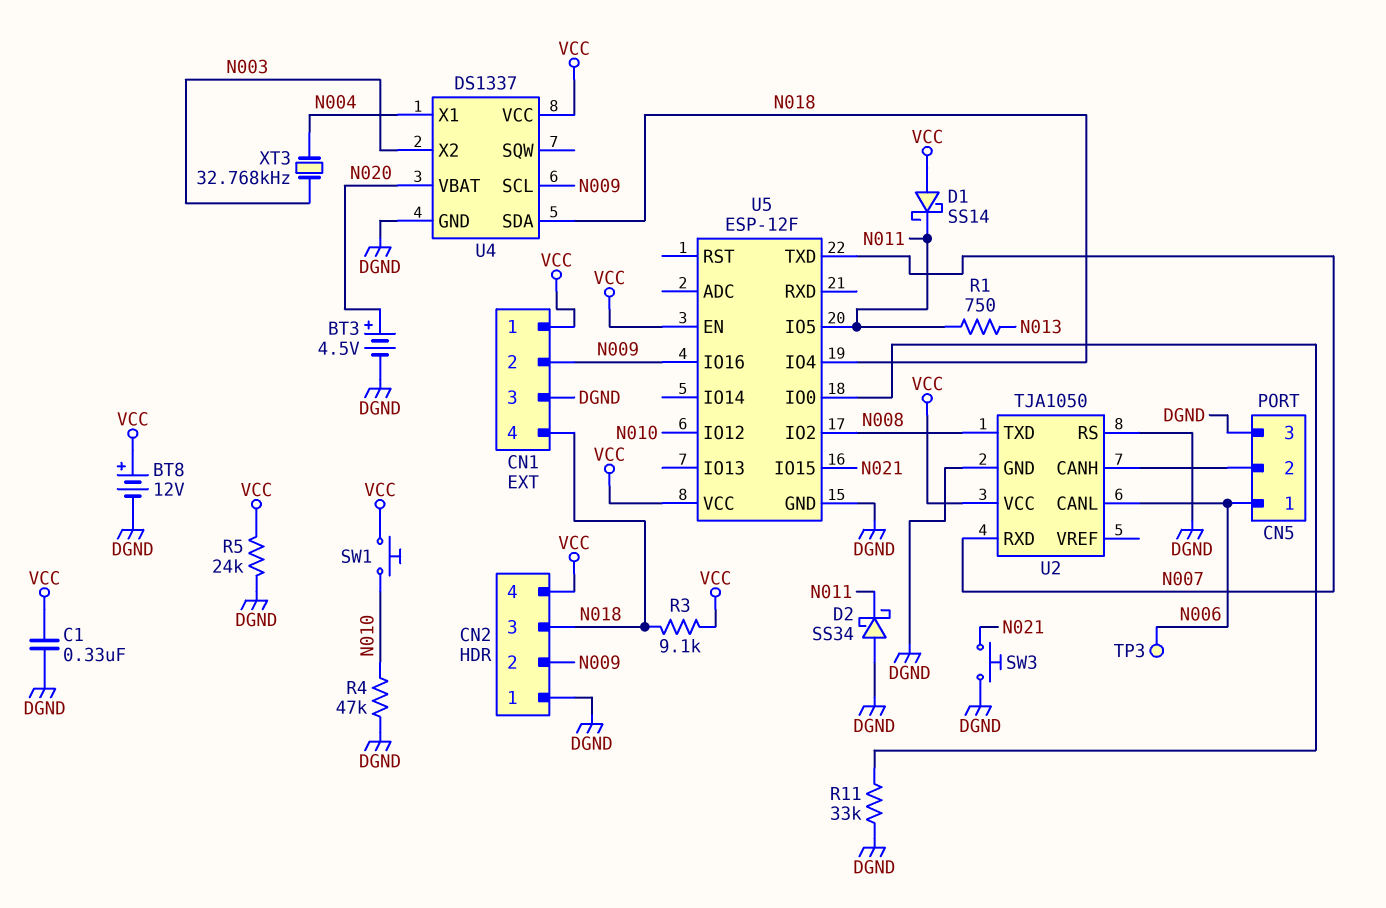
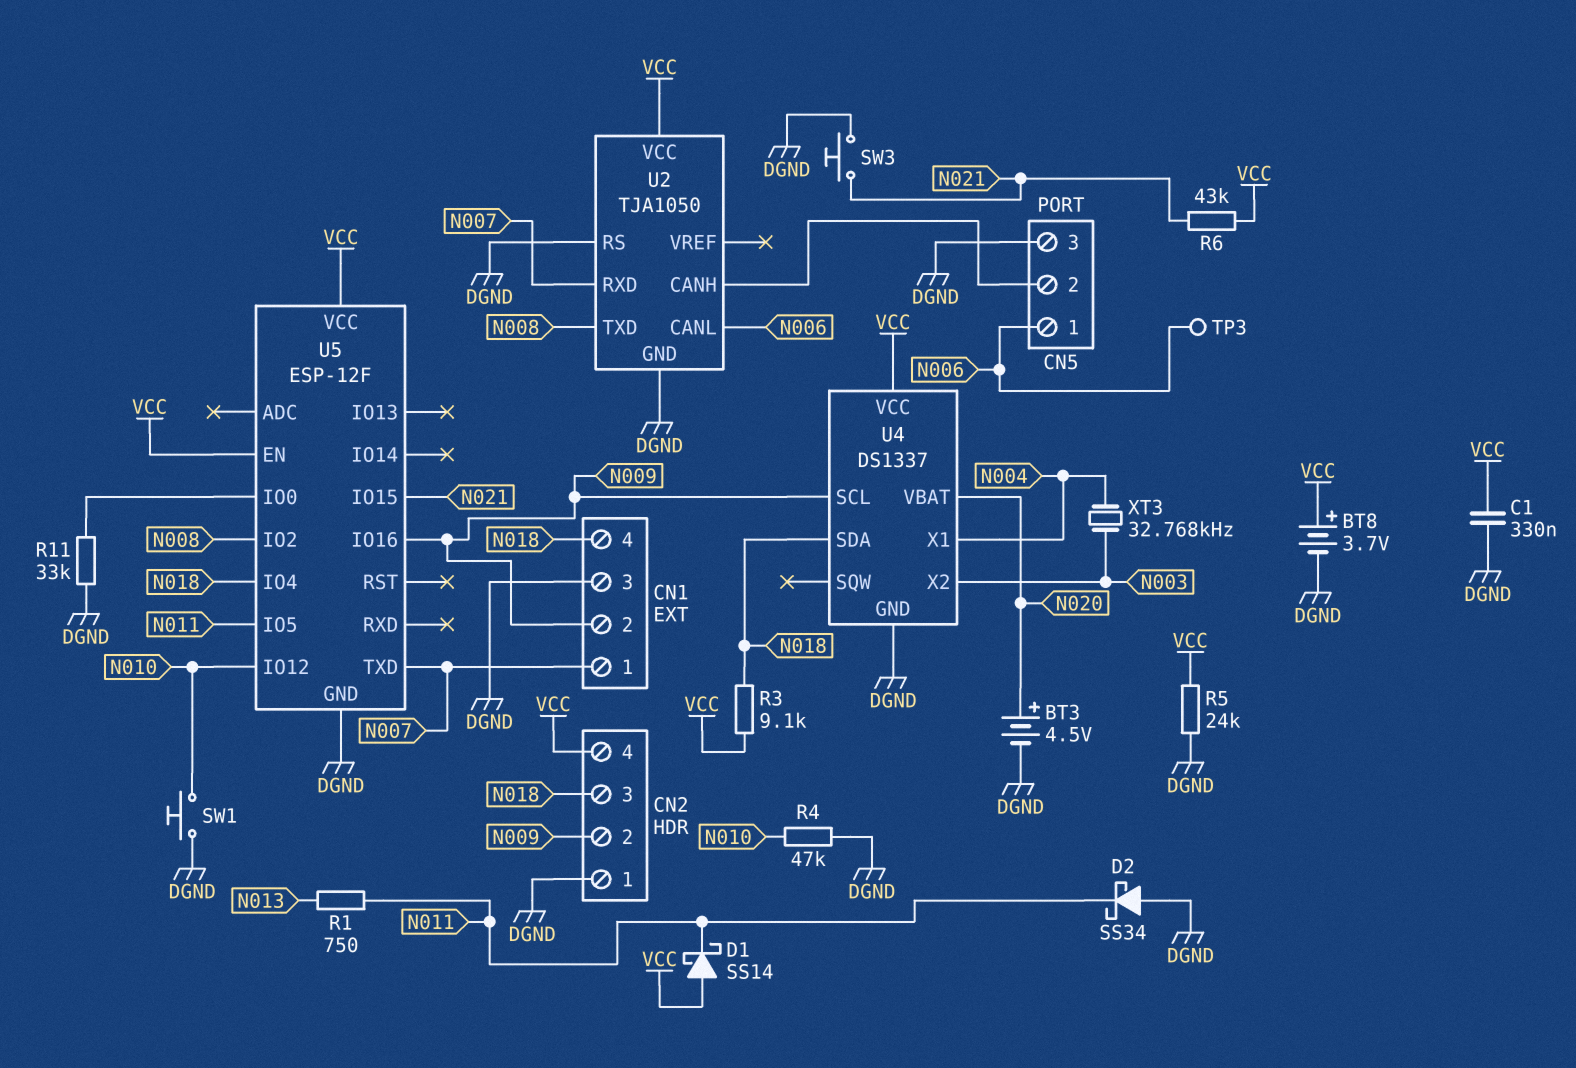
BT8: 12V (plus VCC, minus DGND) -> 3.7V (plus VCC, minus DGND)
CN1 pin 1: VCC -> N007
R6: none -> 43k (N021, VCC)
SW1: button (N010, VCC) -> button (DGND, N010)

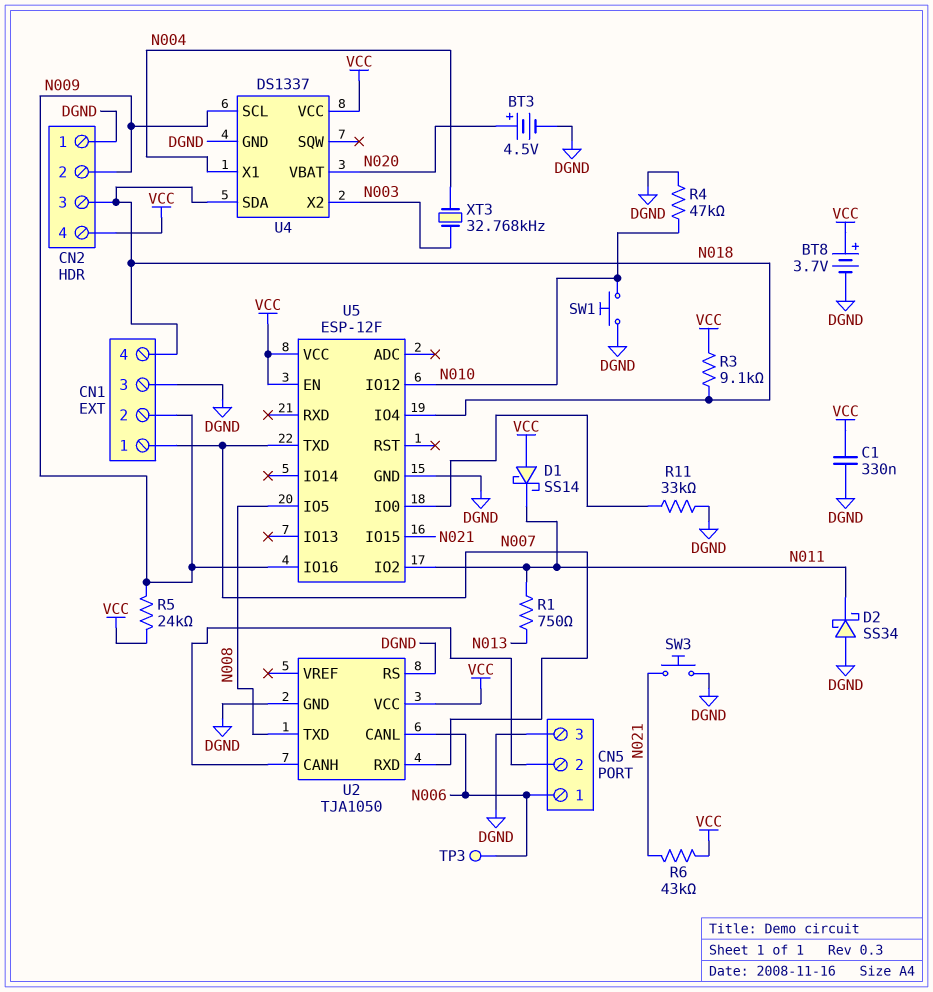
R5: 24k (DGND, VCC) -> 24k (N009, VCC)
U5 pin IO2: N008 -> N011
U5 pin IO5: N011 -> N008

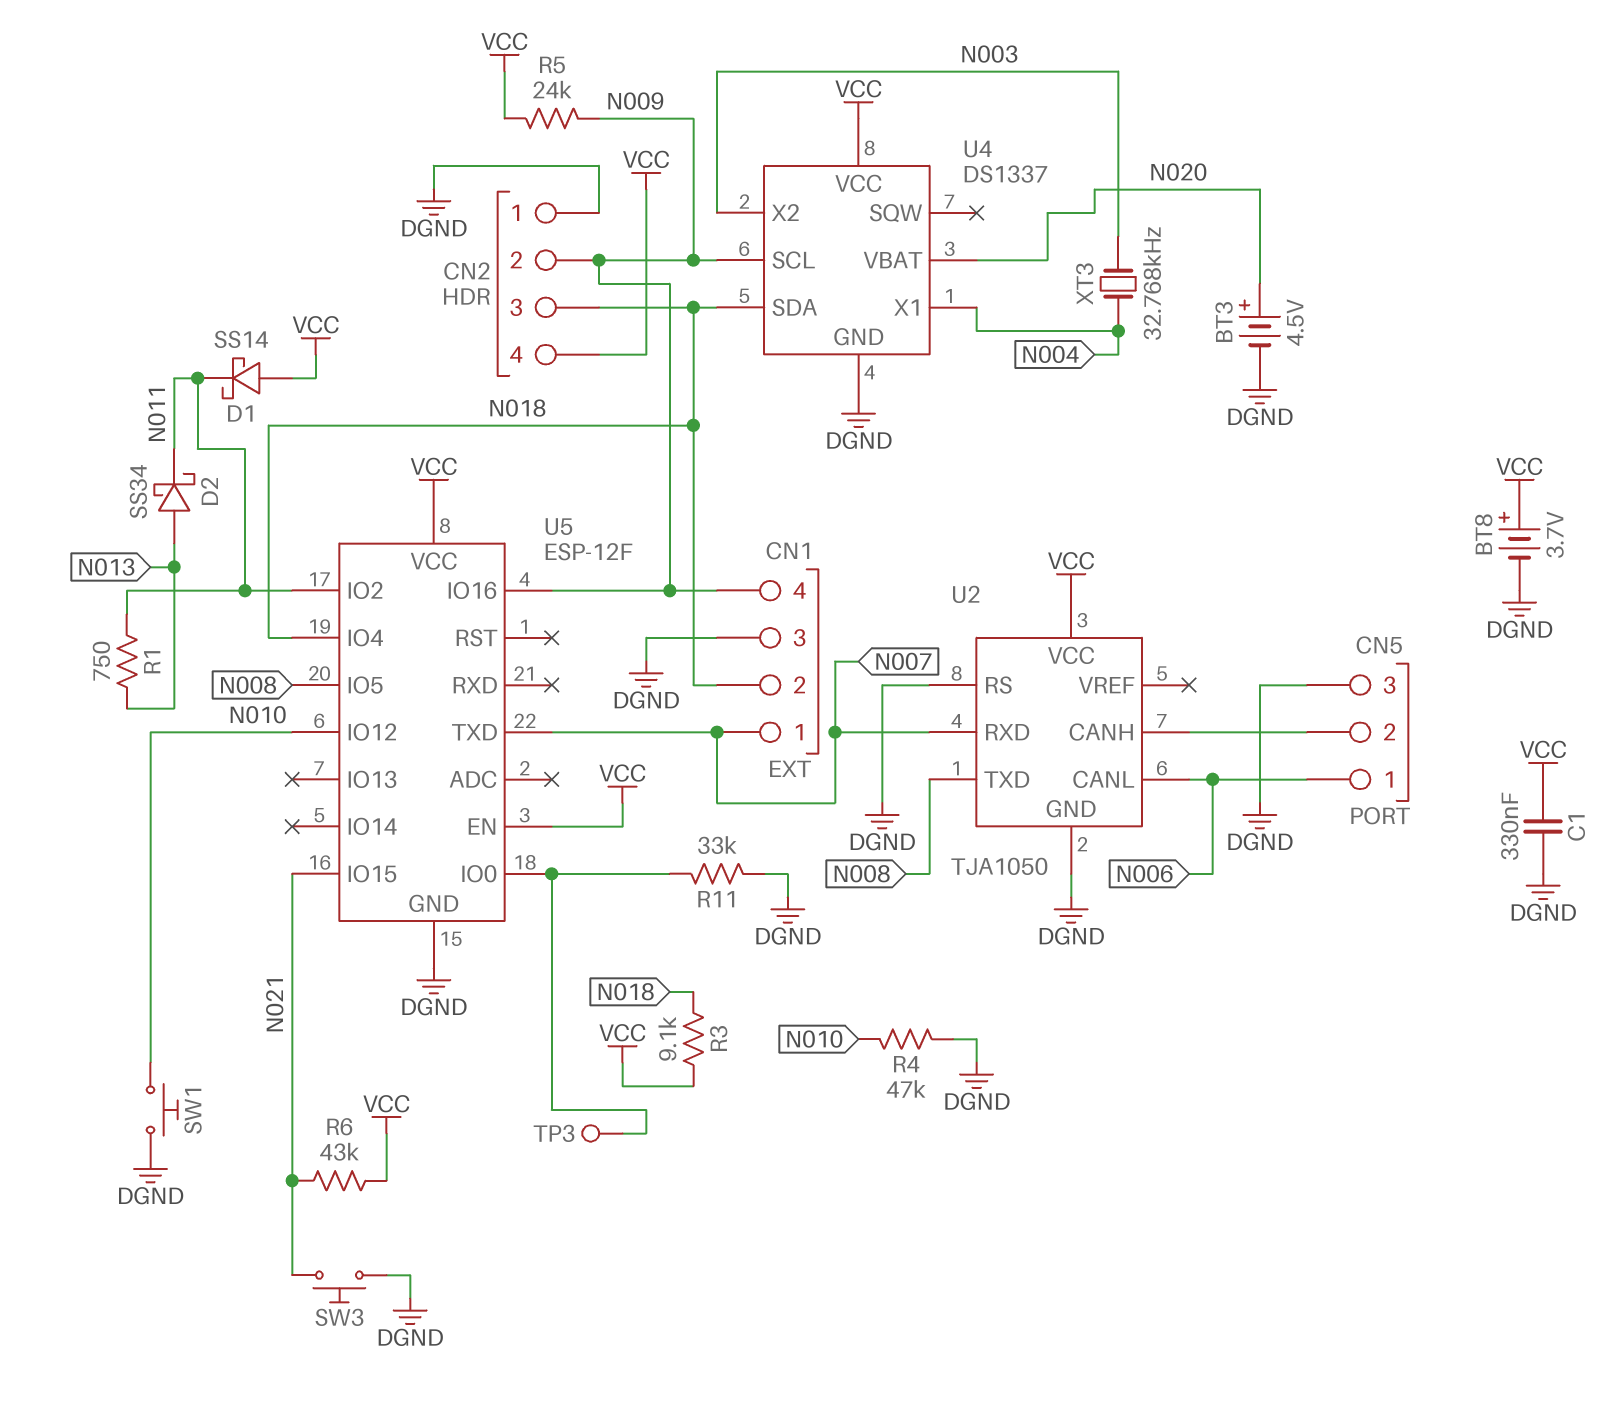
CN1 pin 2: N009 -> N018
CN1 pin 4: N018 -> N009
D2: schottky SS34 (A DGND, K N011) -> schottky SS34 (A N013, K N011)
TP3: test point (N006) -> test point (U5/IO0)

